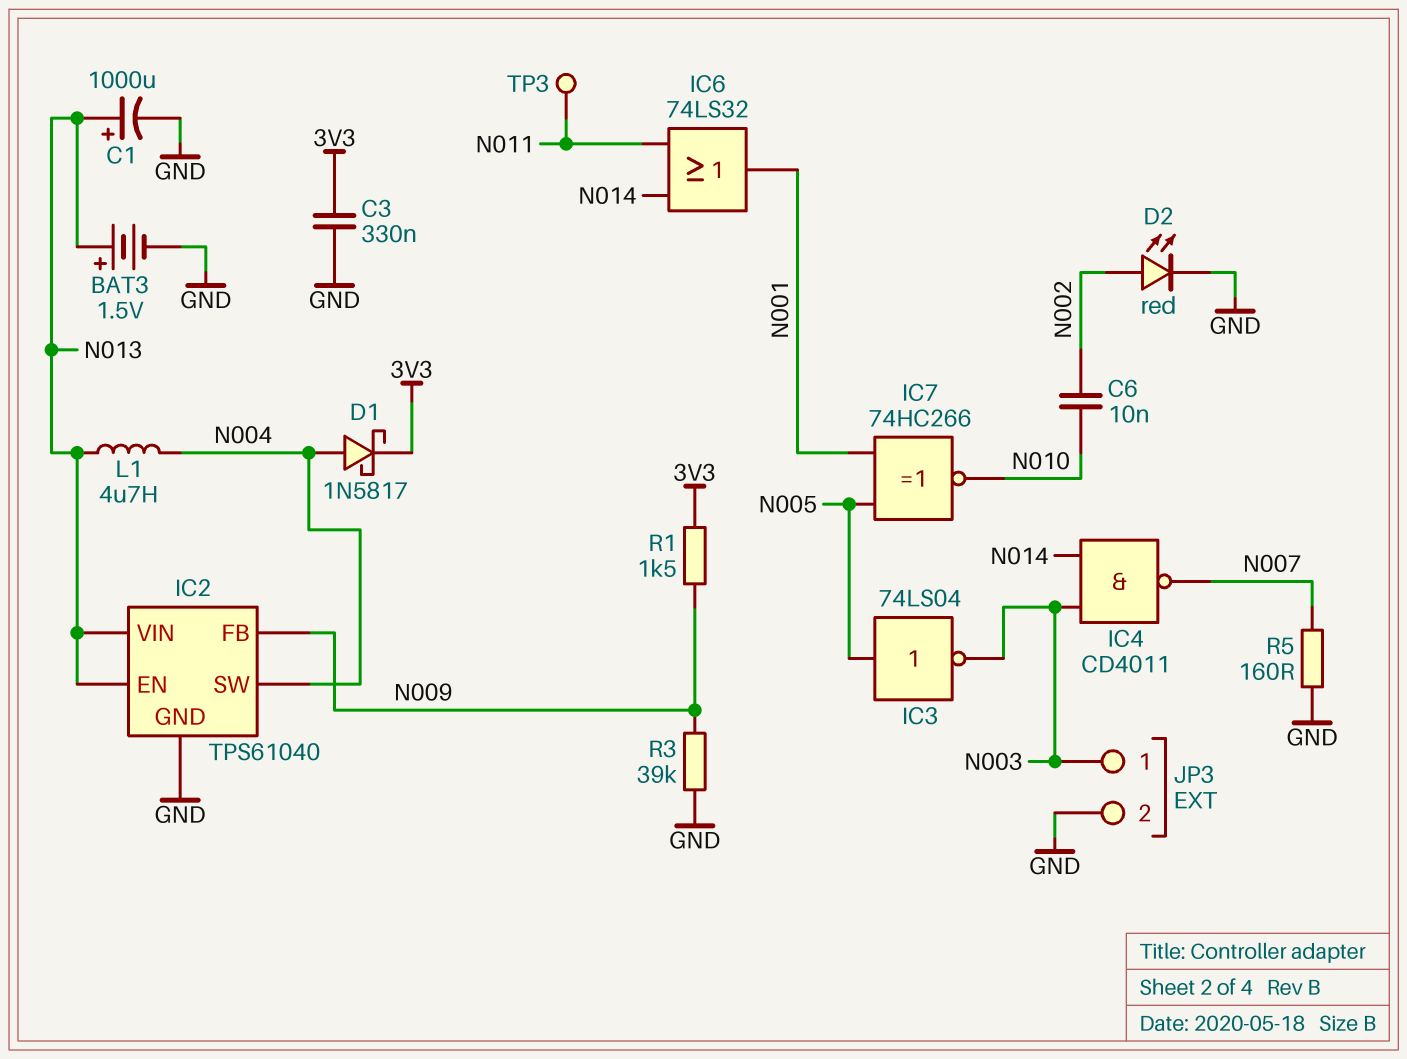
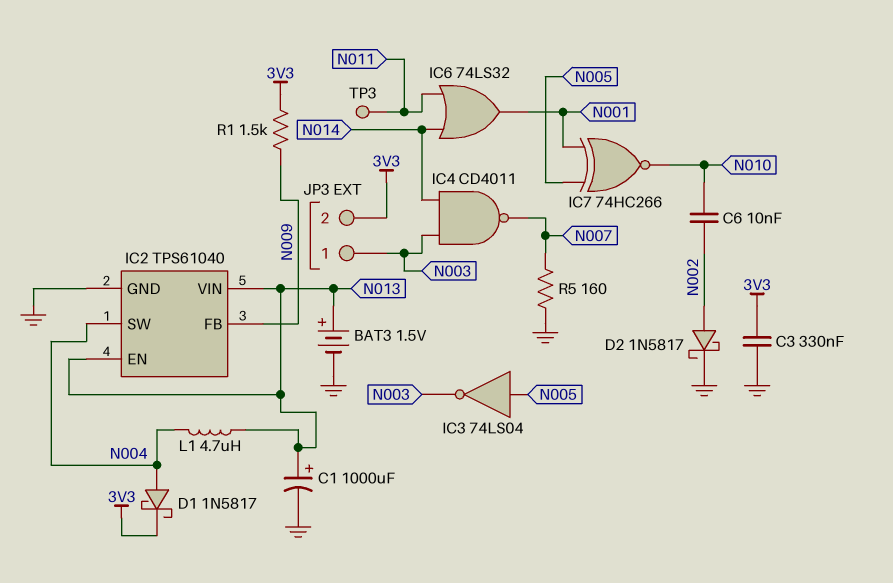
D2: LED red (A N002, K GND) -> schottky 1N5817 (A N002, K GND)
JP3 pin 2: GND -> 3V3
R3: 39k (GND, N009) -> none

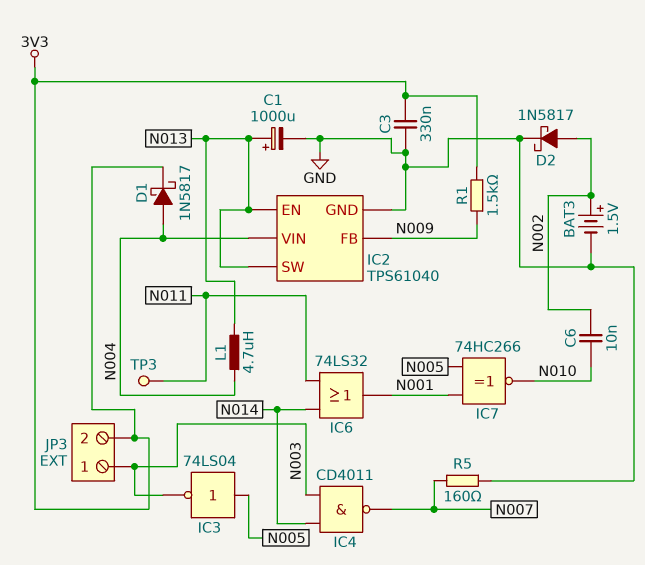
BAT3: 1.5V (plus N013, minus GND) -> 1.5V (plus N002, minus GND)
IC2 pin SW: N004 -> N013
IC2 pin VIN: N013 -> N004

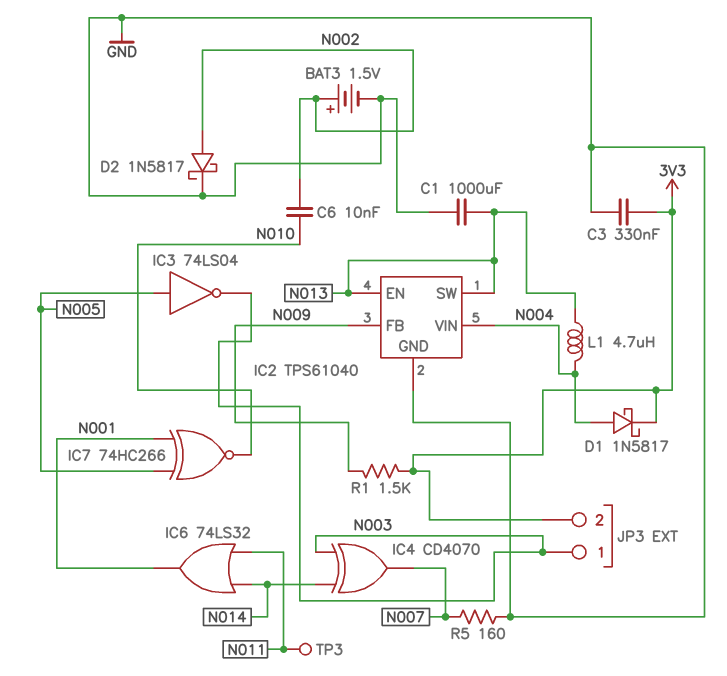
C1: 1000uF (plus N013, minus GND) -> 1000uF (GND, N013)
IC4: NAND CD4011 (in N003, in N014, out N007) -> XOR CD4070 (in N003, in N014, out N007)

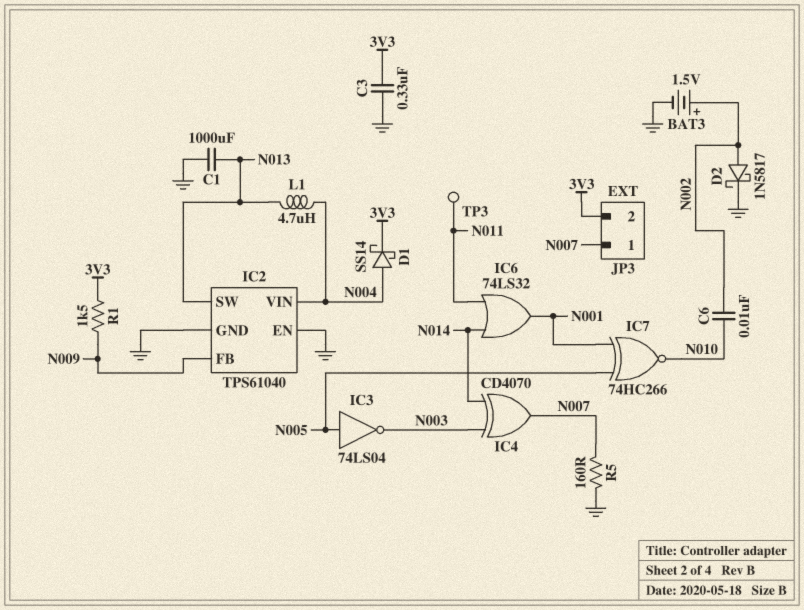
D1: schottky 1N5817 (A N004, K 3V3) -> schottky SS14 (A N004, K 3V3)
IC2 pin EN: N013 -> GND
JP3 pin 1: N003 -> N007

